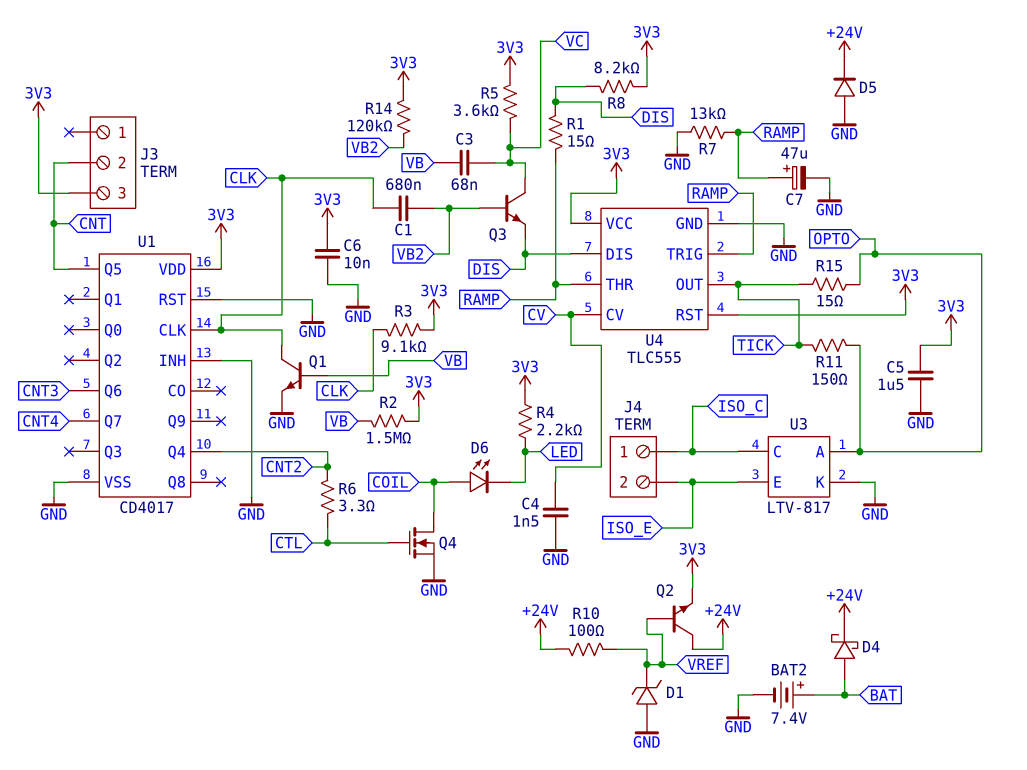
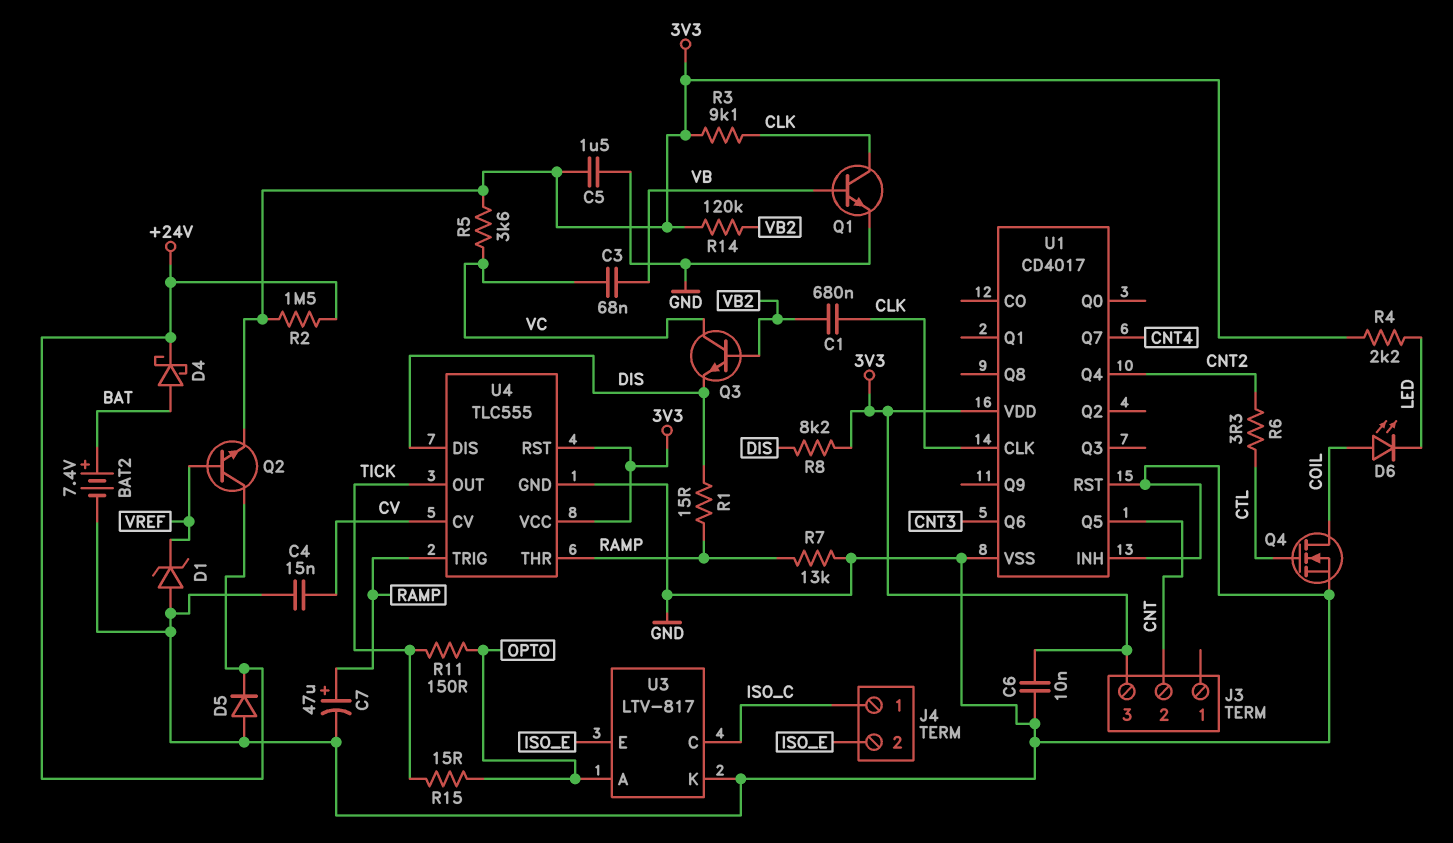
C4: 1.5nF (CV, GND) -> 15nF (CV, GND)
R2: 1.5M (3V3, VB) -> 1.5M (+24V, 3V3)
R10: 100 (+24V, VREF) -> none

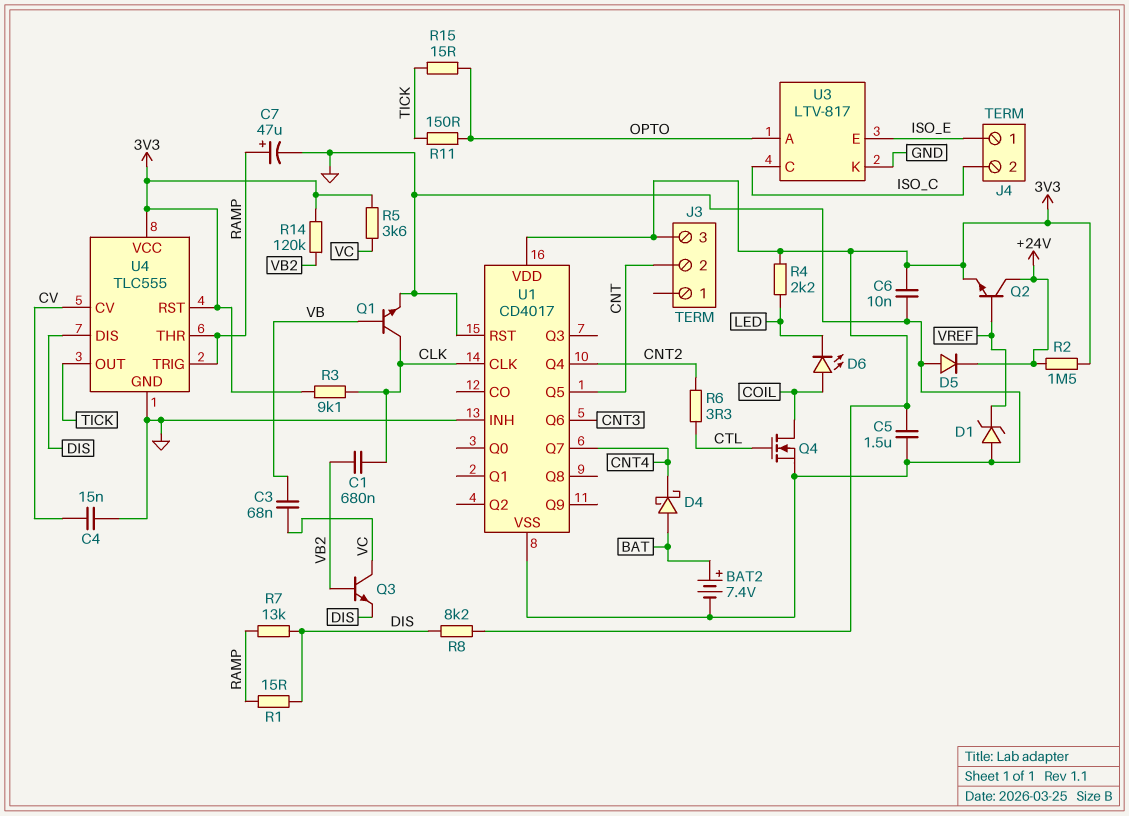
D4: schottky (A BAT, K +24V) -> schottky (A BAT, K CNT4)
J4 pin 1: ISO_C -> ISO_E
J4 pin 2: ISO_E -> ISO_C
R7: 13k (GND, RAMP) -> 13k (DIS, RAMP)

